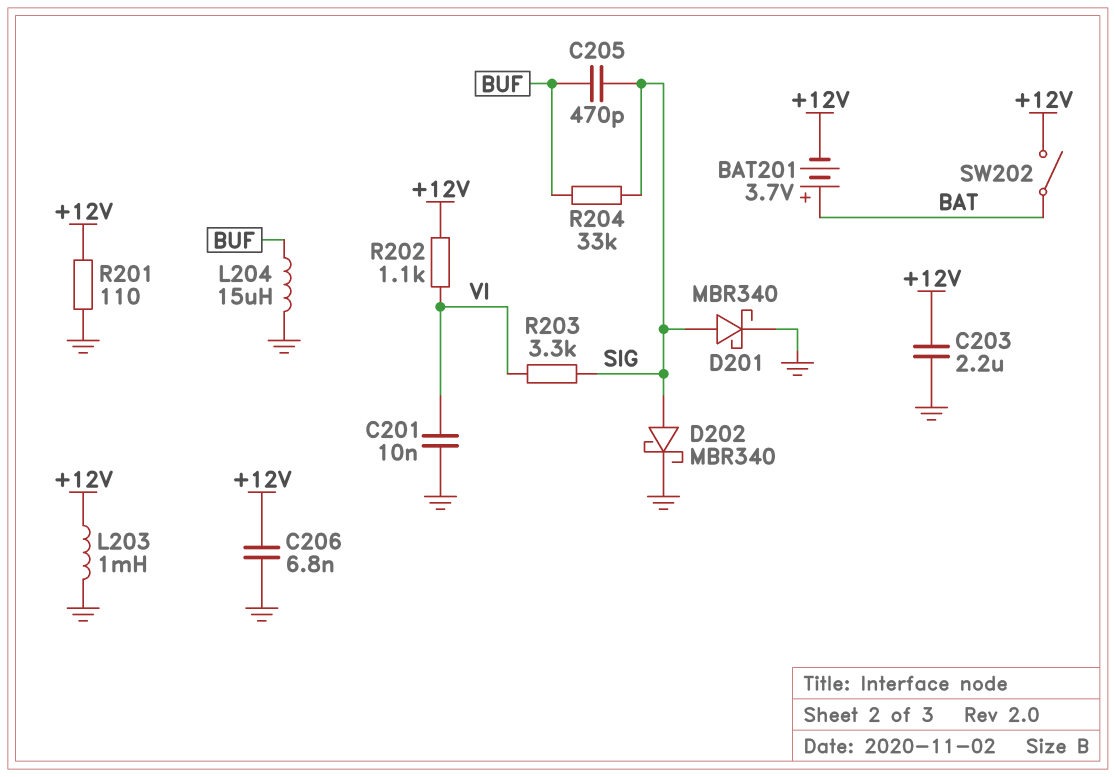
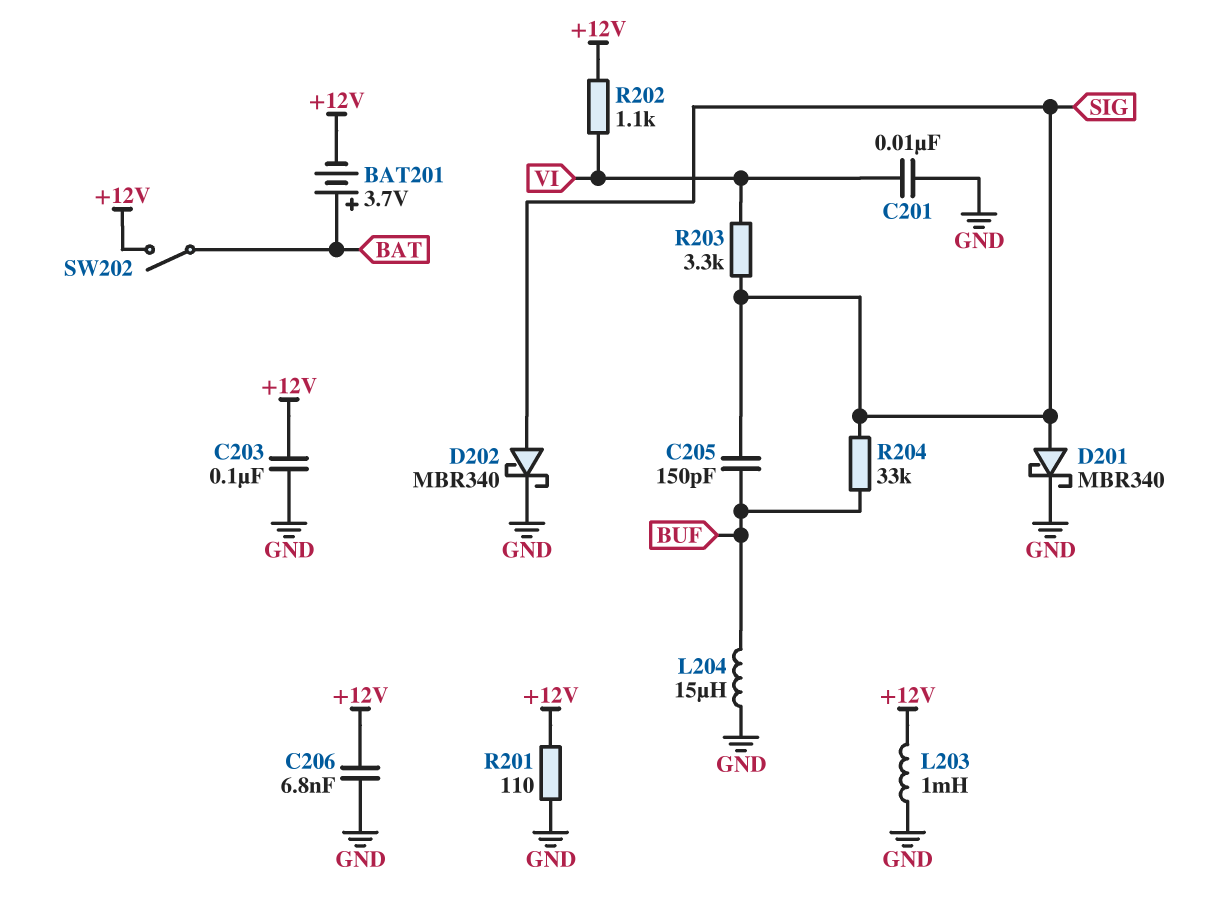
C203: 2.2uF (+12V, GND) -> 100nF (+12V, GND)
C205: 470pF (BUF, SIG) -> 150pF (BUF, SIG)

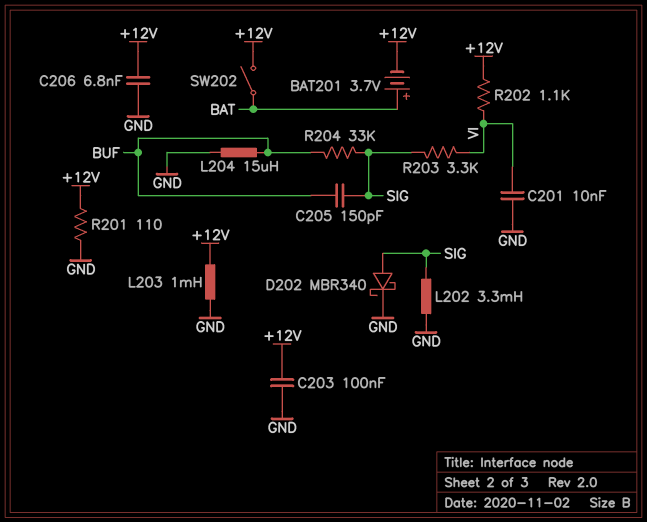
D201: schottky MBR340 (A SIG, K GND) -> none
L202: none -> 3.3mH (GND, SIG)

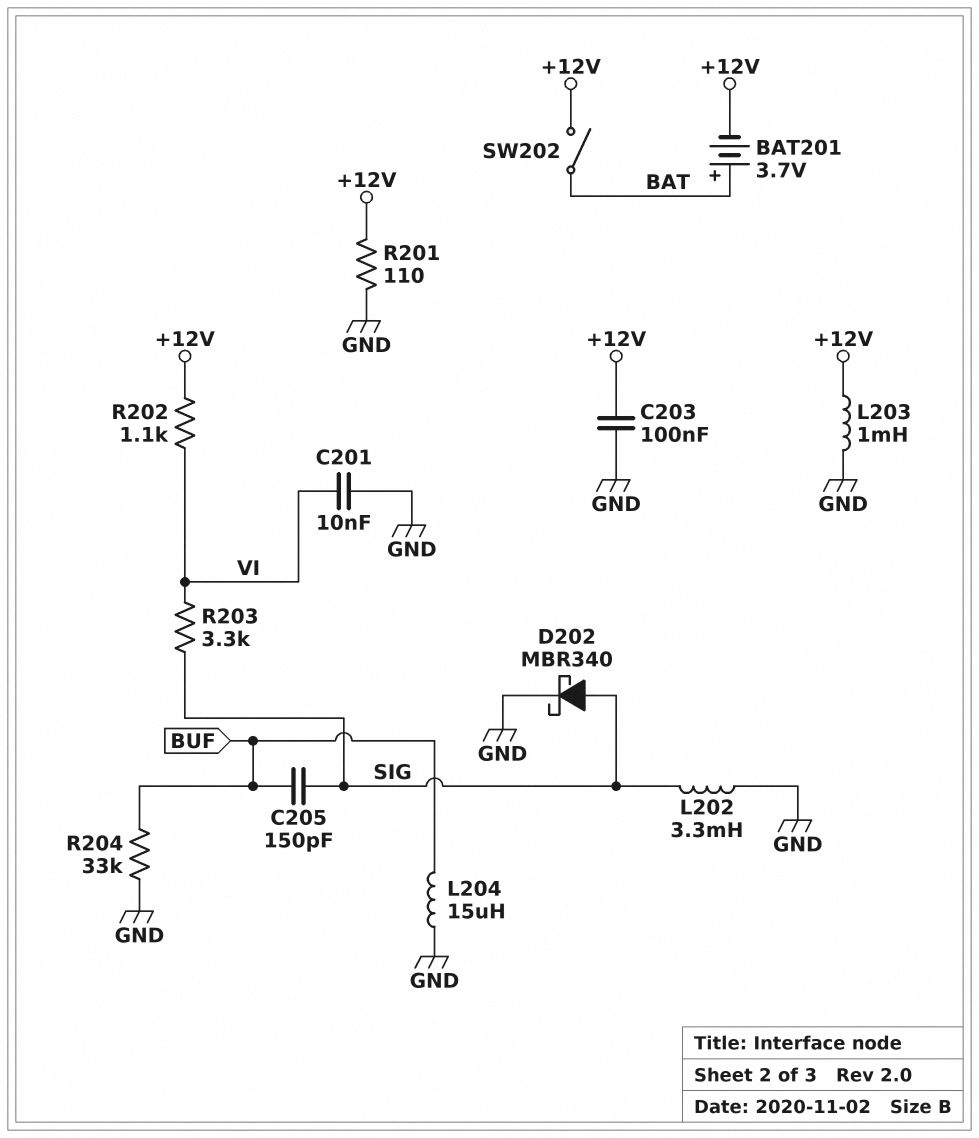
C206: 6.8nF (+12V, GND) -> none
R204: 33k (BUF, SIG) -> 33k (BUF, GND)

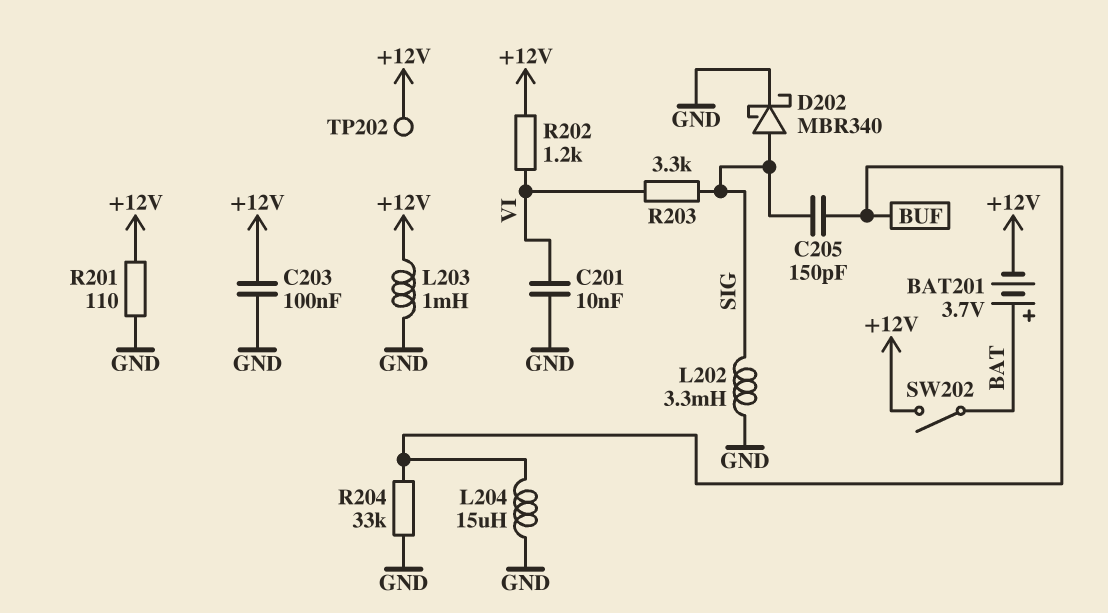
R202: 1.1k (+12V, VI) -> 1.2k (+12V, VI)
TP202: none -> test point (+12V)

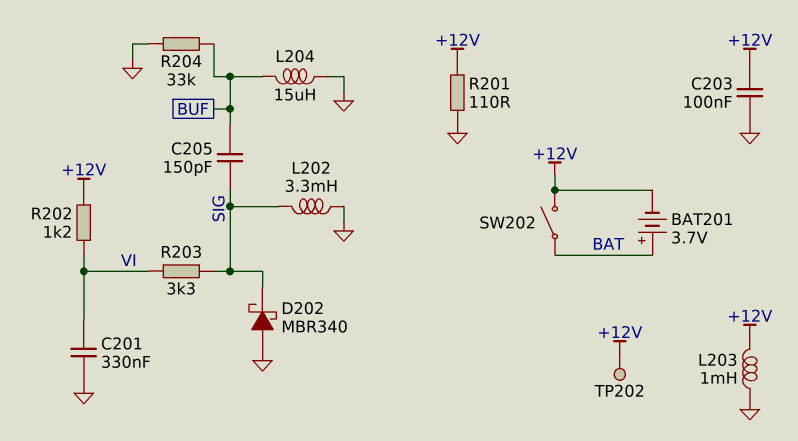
C201: 10nF (GND, VI) -> 330nF (GND, VI)
D202: schottky MBR340 (A SIG, K GND) -> schottky MBR340 (A GND, K SIG)

